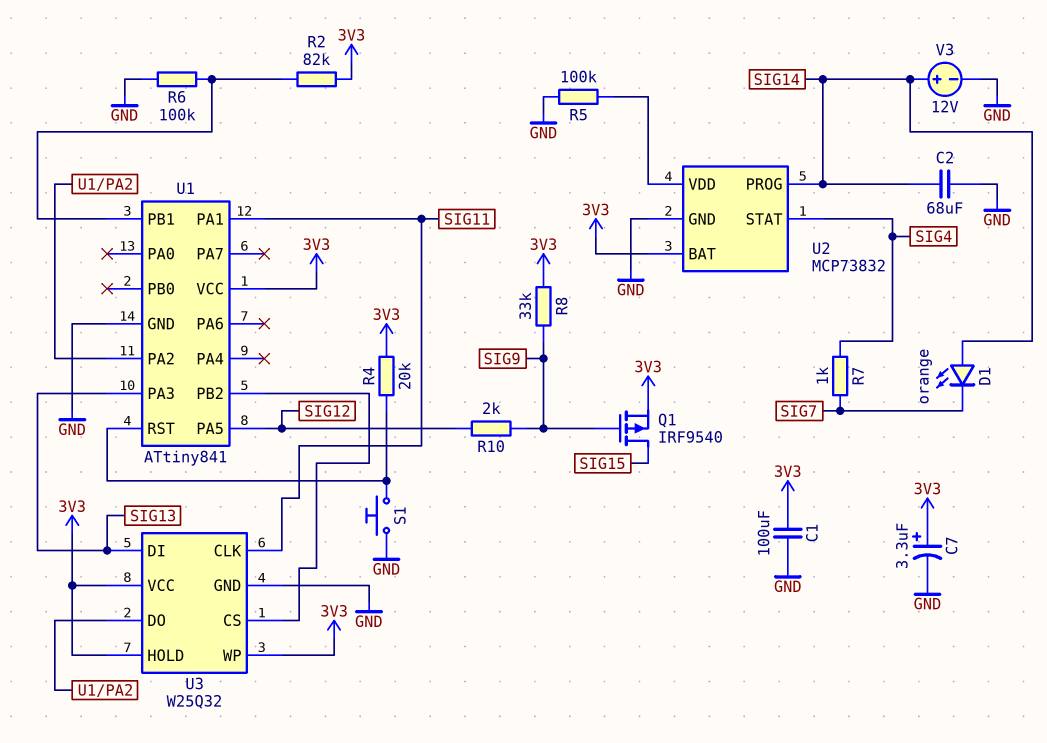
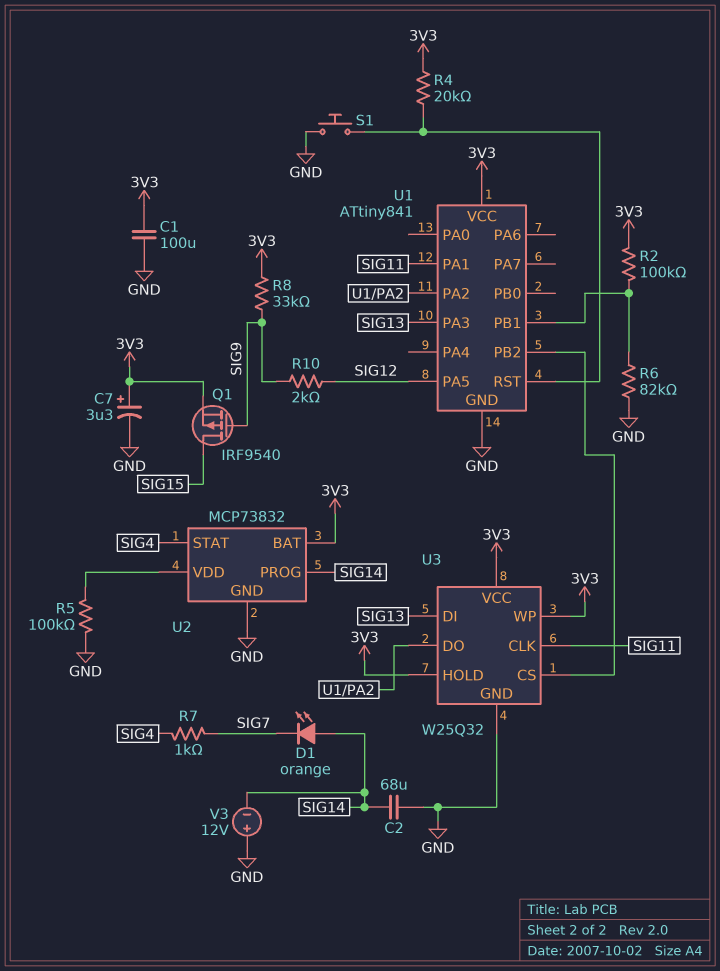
R2: 82k (3V3, U1/PB1) -> 100k (3V3, U1/PB1)
R6: 100k (GND, U1/PB1) -> 82k (GND, U1/PB1)
V3: 12V (plus SIG14, minus GND) -> 12V (plus GND, minus SIG14)

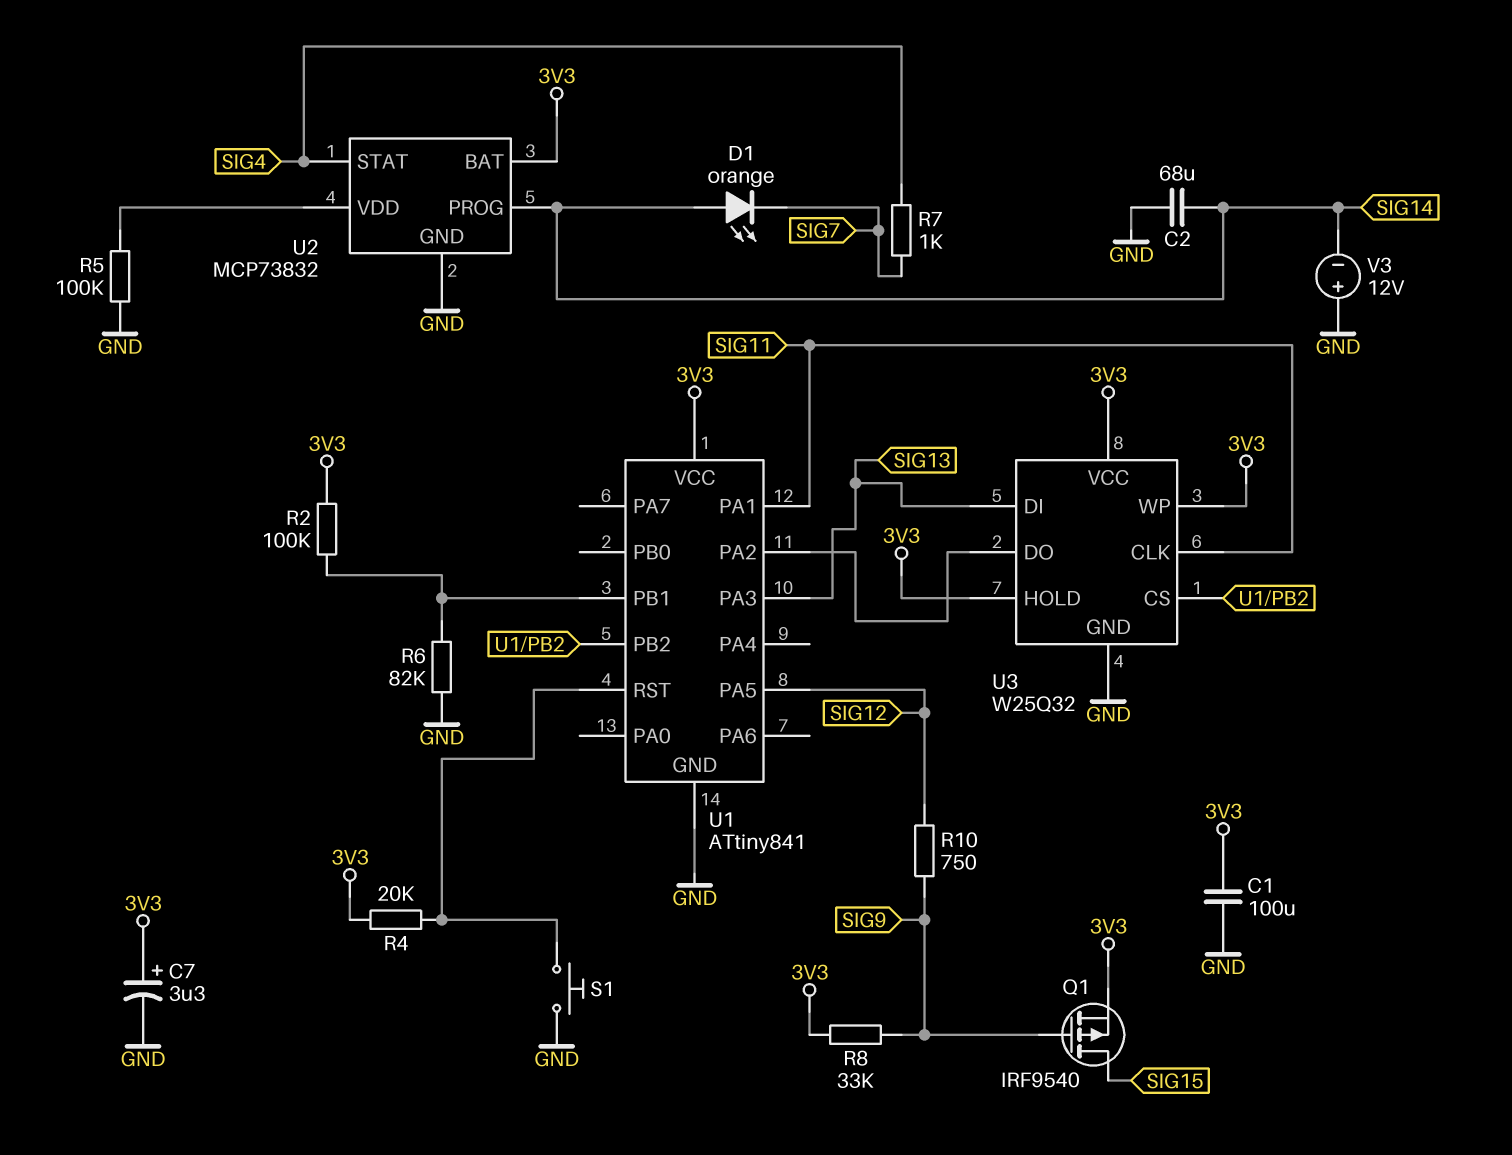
R10: 2k (SIG9, SIG12) -> 750 (SIG9, SIG12)

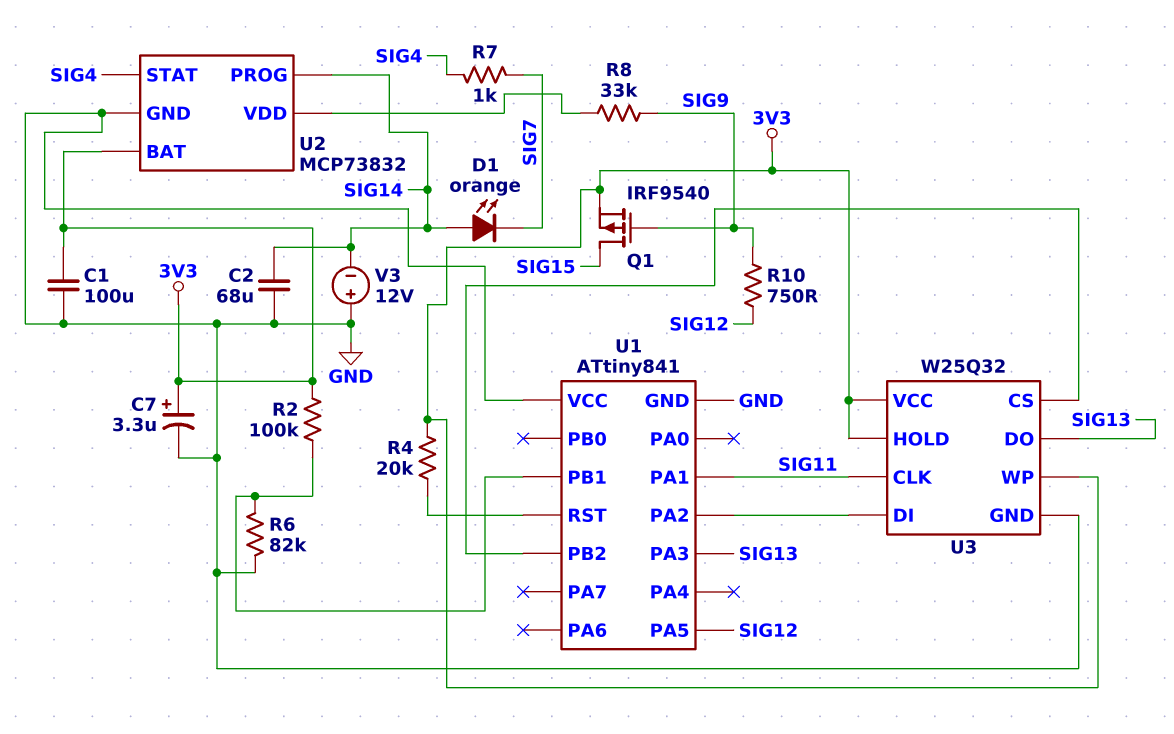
R5: 100k (GND, U2/VDD) -> none
R8: 33k (3V3, SIG9) -> 33k (SIG9, U2/VDD)
S1: button (GND, U1/RST) -> none
U1 pin VCC: 3V3 -> GND
U3 pin DI: SIG13 -> U1/PA2
U3 pin DO: U1/PA2 -> SIG13

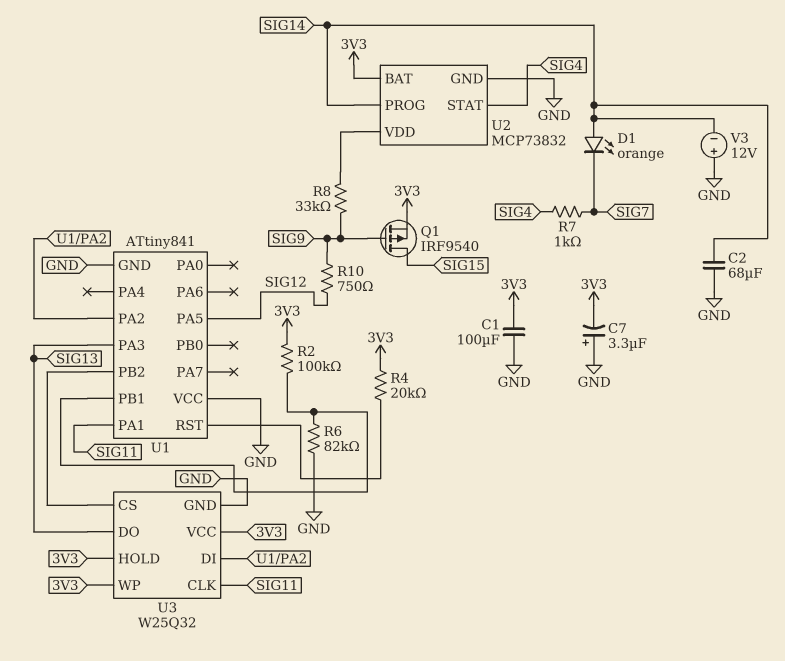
C7: 3.3uF (plus 3V3, minus GND) -> 3.3uF (plus GND, minus 3V3)

